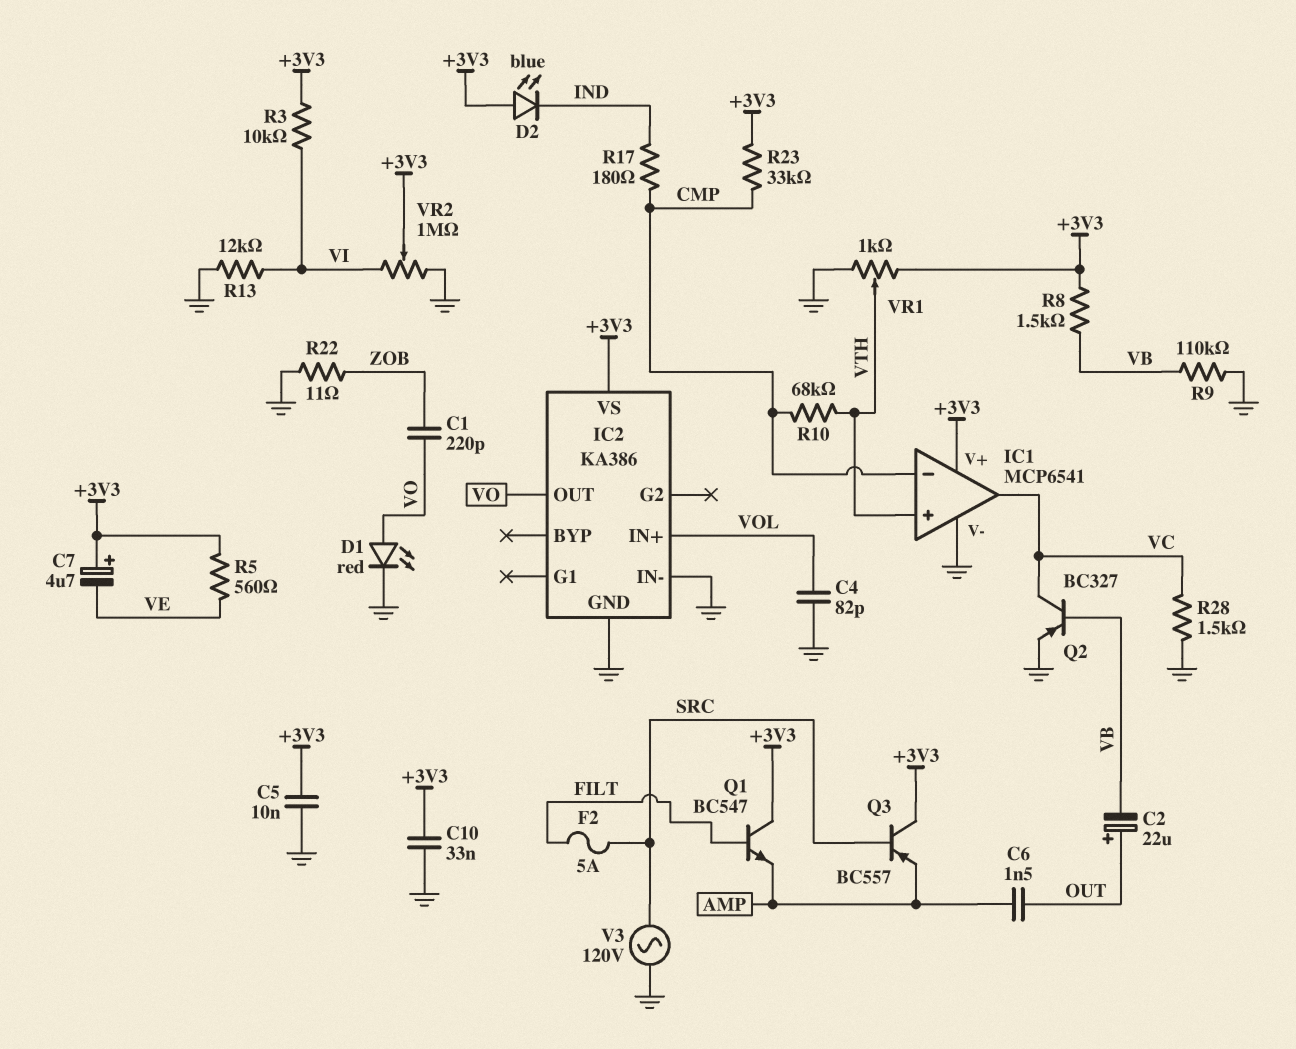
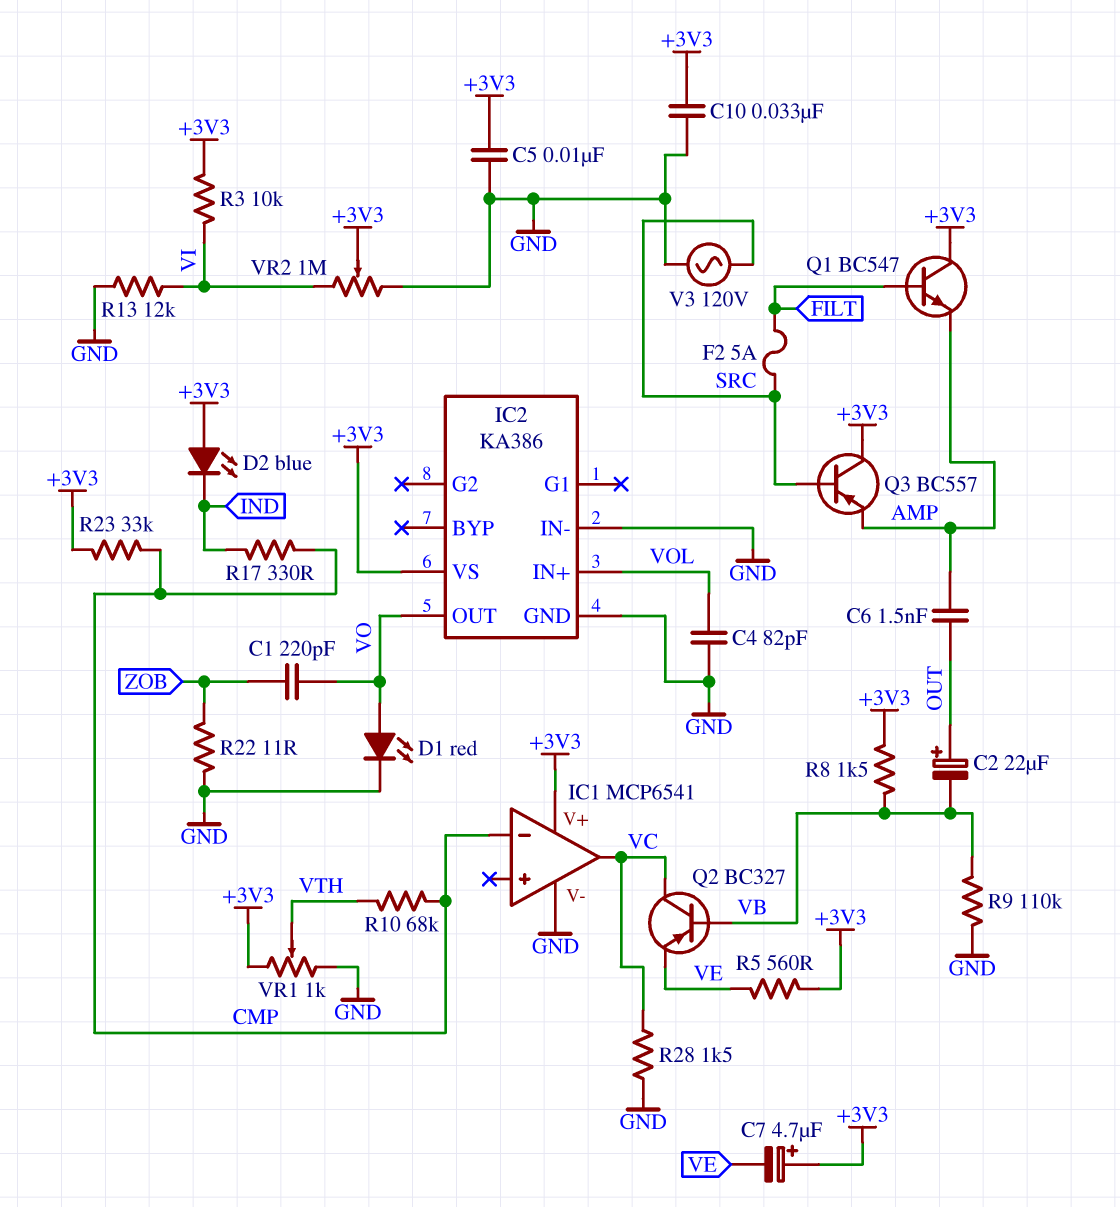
IC1 pin in+: VTH -> none
Q2: PNP BC327 (B VB, C VC, E GND) -> PNP BC327 (B VB, C VC, E VE)
R17: 180 (CMP, IND) -> 330 (CMP, IND)

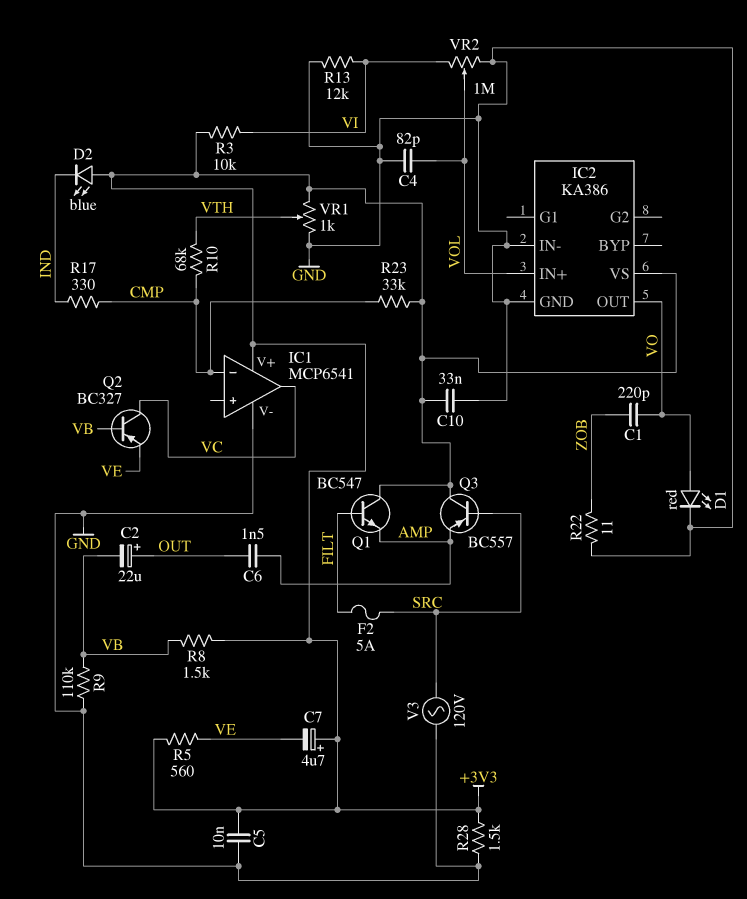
R28: 1.5k (GND, VC) -> 1.5k (+3V3, GND)
VR2: 1M (GND, VI, wiper +3V3) -> 1M (GND, VI, wiper VOL)

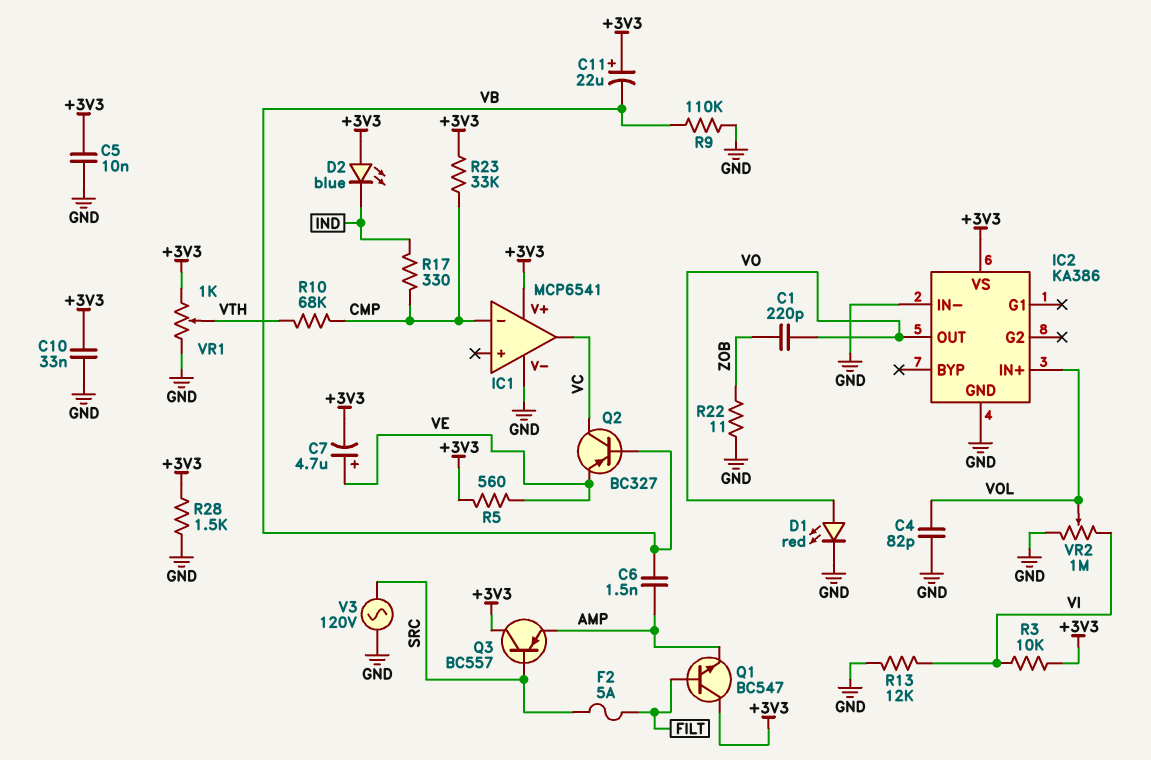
C2: 22uF (plus OUT, minus VB) -> none
C6: 1.5nF (AMP, OUT) -> 1.5nF (AMP, VB)
C7: 4.7uF (plus +3V3, minus VE) -> 4.7uF (plus VE, minus +3V3)
C11: none -> 22uF (plus +3V3, minus VB)
R8: 1.5k (+3V3, VB) -> none

